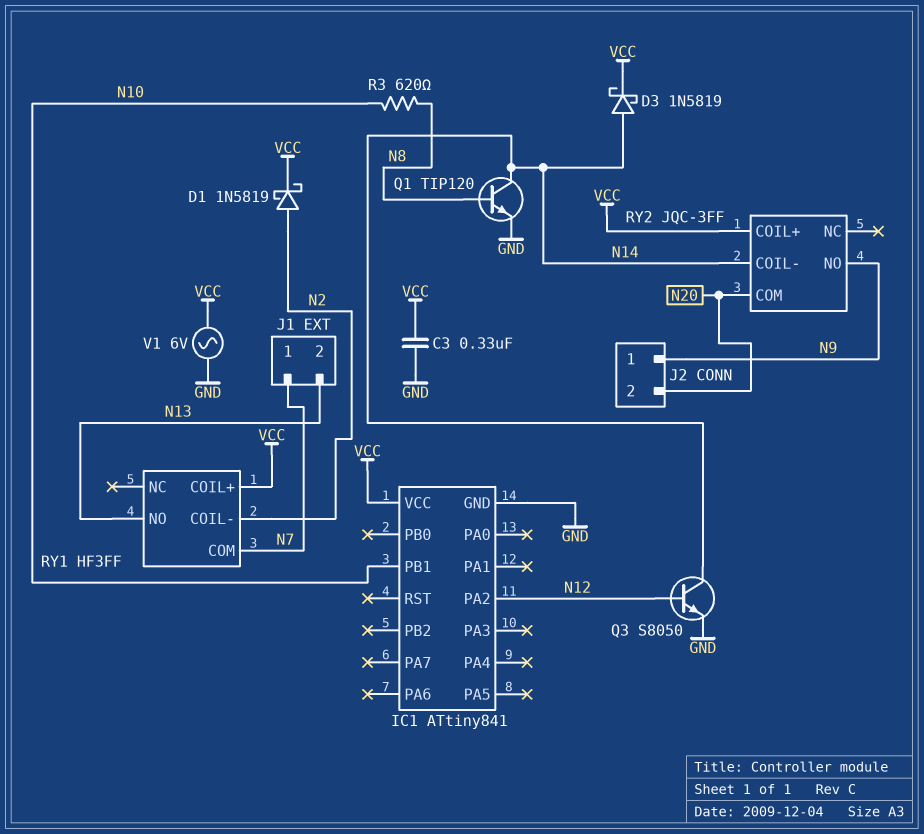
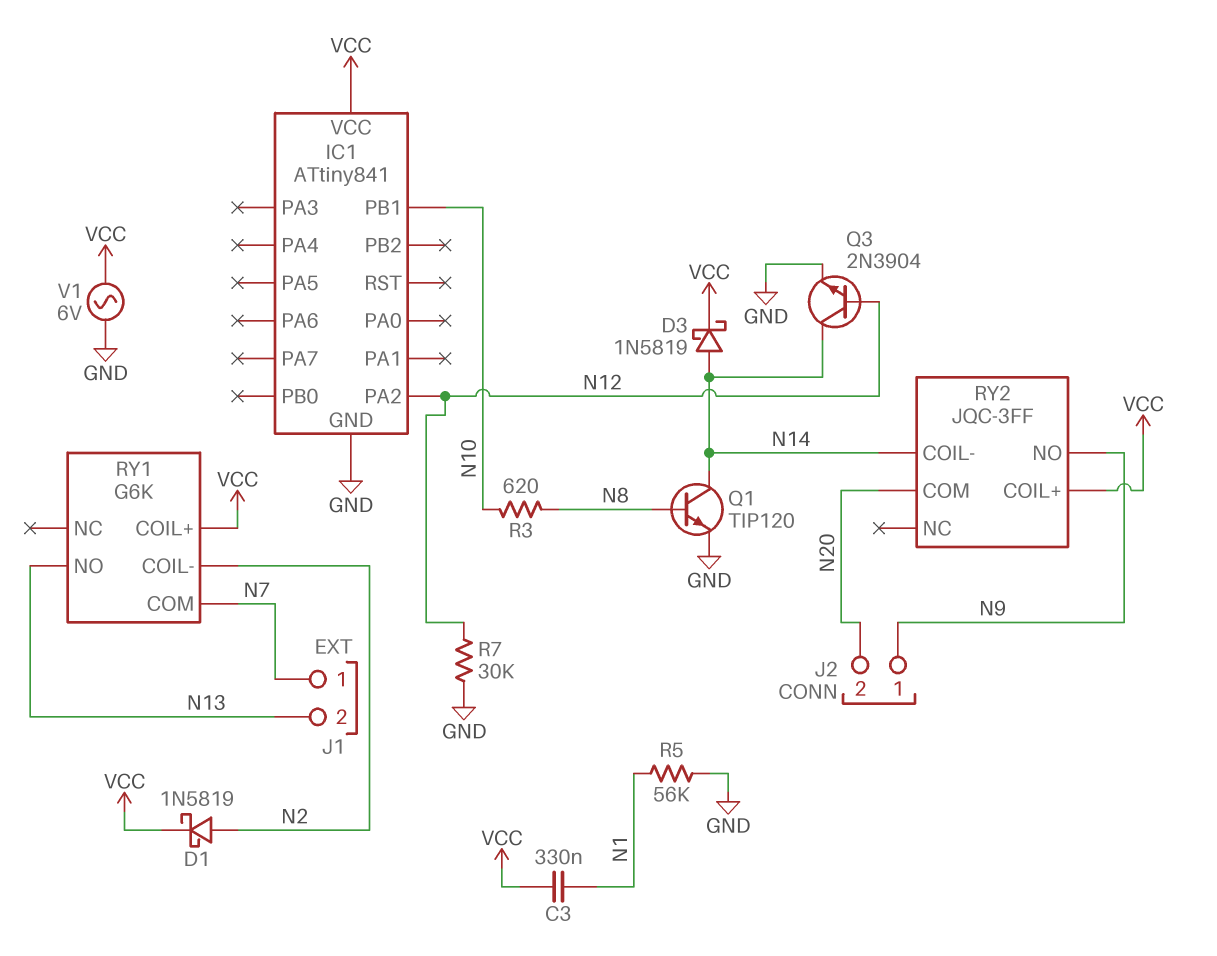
C3: 330nF (GND, VCC) -> 330nF (N1, VCC)
Q3: NPN S8050 (B N12, C N14, E GND) -> NPN 2N3904 (B N12, C N14, E GND)
R5: none -> 56k (GND, N1)
R7: none -> 30k (GND, N12)
RY1: HF3FF -> G6K

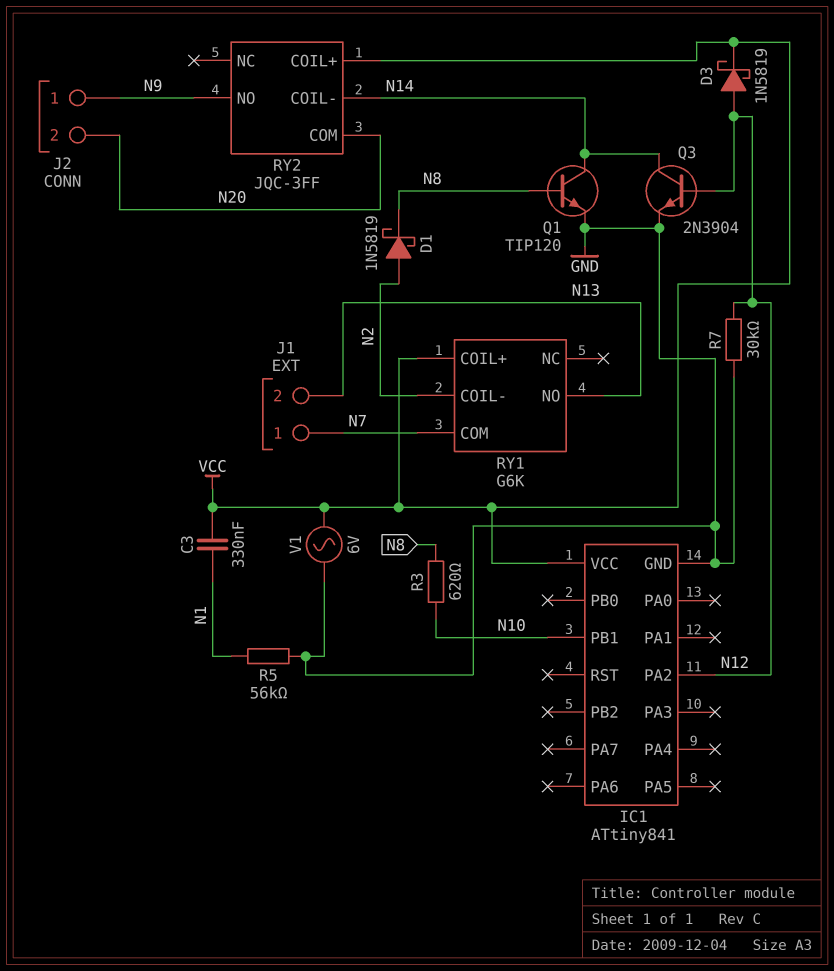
D1: schottky 1N5819 (A N2, K VCC) -> schottky 1N5819 (A N2, K N8)
D3: schottky 1N5819 (A N14, K VCC) -> schottky 1N5819 (A N12, K VCC)

